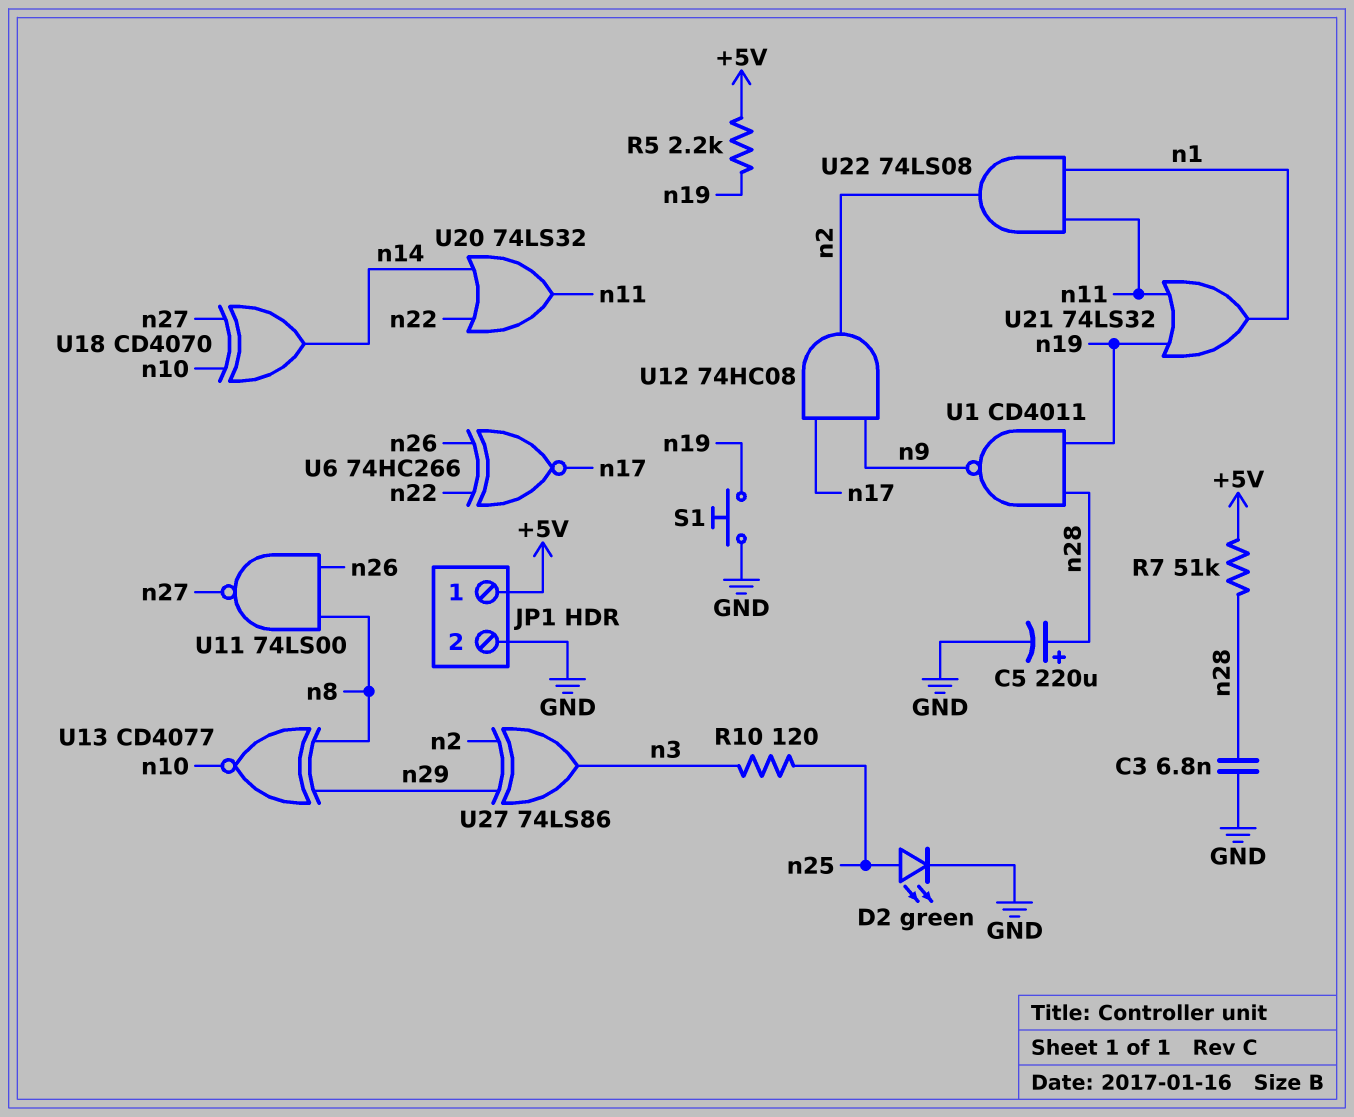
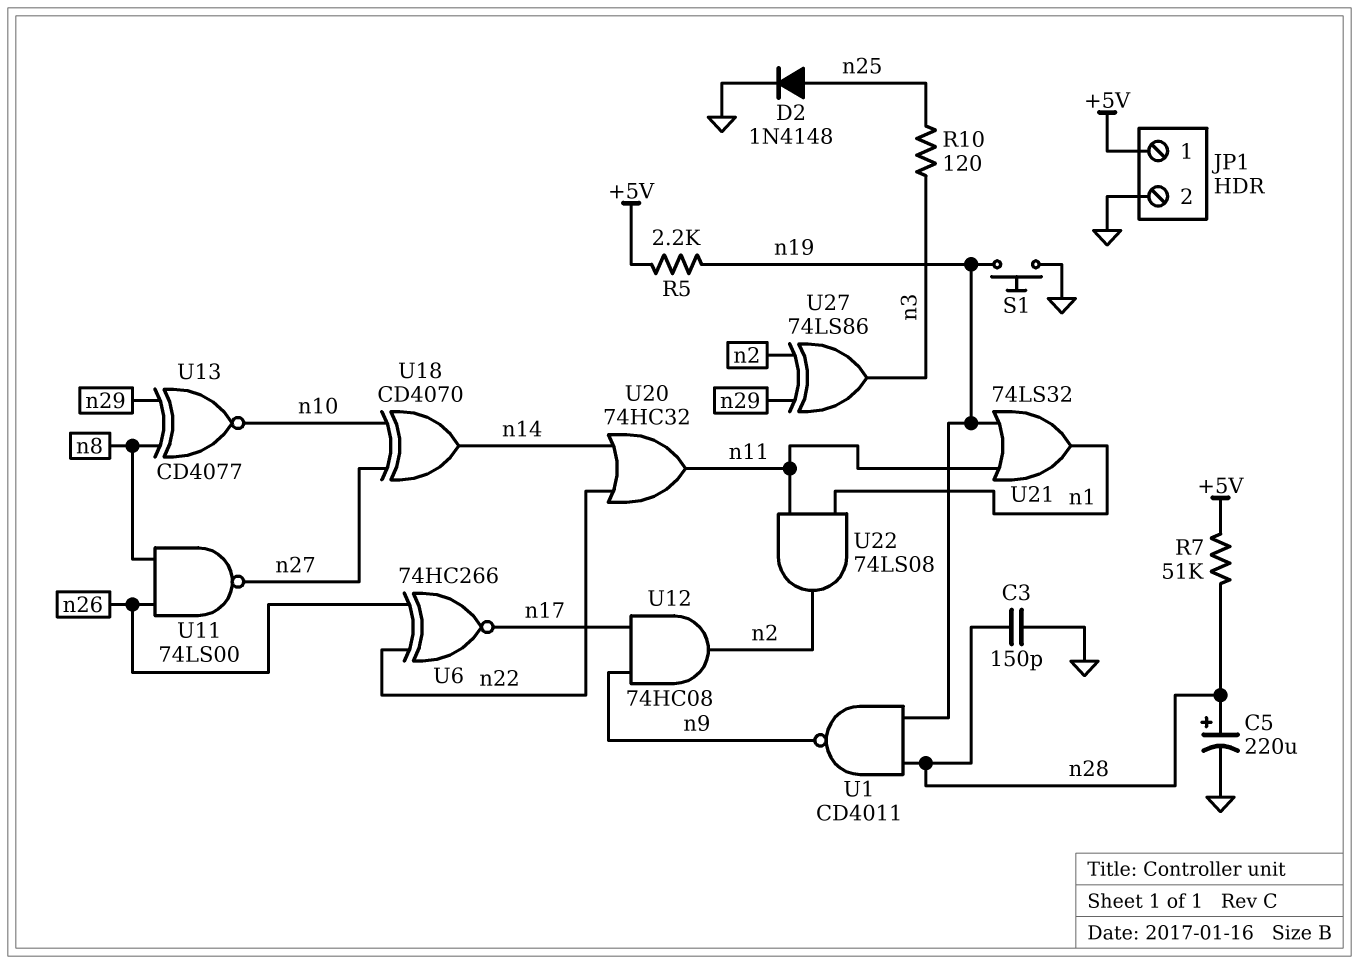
C3: 6.8nF (GND, n28) -> 150pF (GND, n28)
D2: LED green (A n25, K GND) -> diode 1N4148 (A n25, K GND)
U20: OR 74LS32 (in n14, in n22, out n11) -> OR 74HC32 (in n14, in n22, out n11)

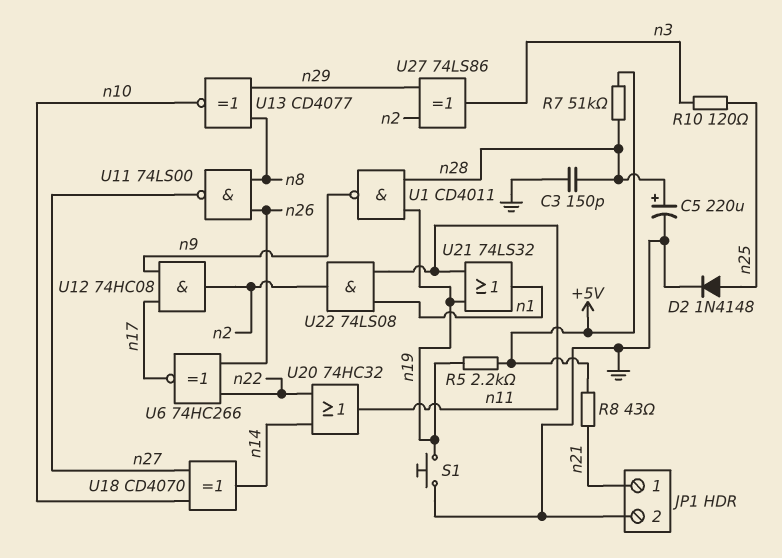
JP1 pin 1: +5V -> n21
R8: none -> 43 (+5V, n21)

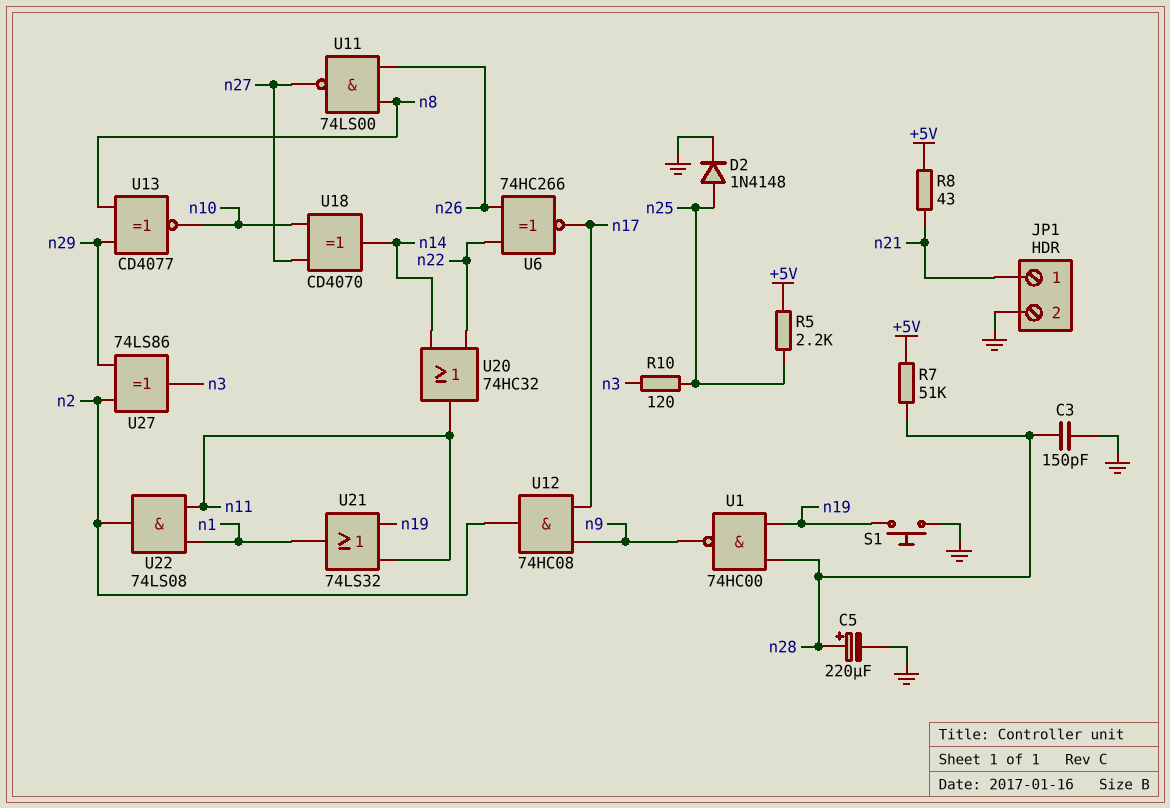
R5: 2.2k (+5V, n19) -> 2.2k (+5V, n25)
U1: NAND CD4011 (in n19, in n28, out n9) -> NAND 74HC00 (in n19, in n28, out n9)

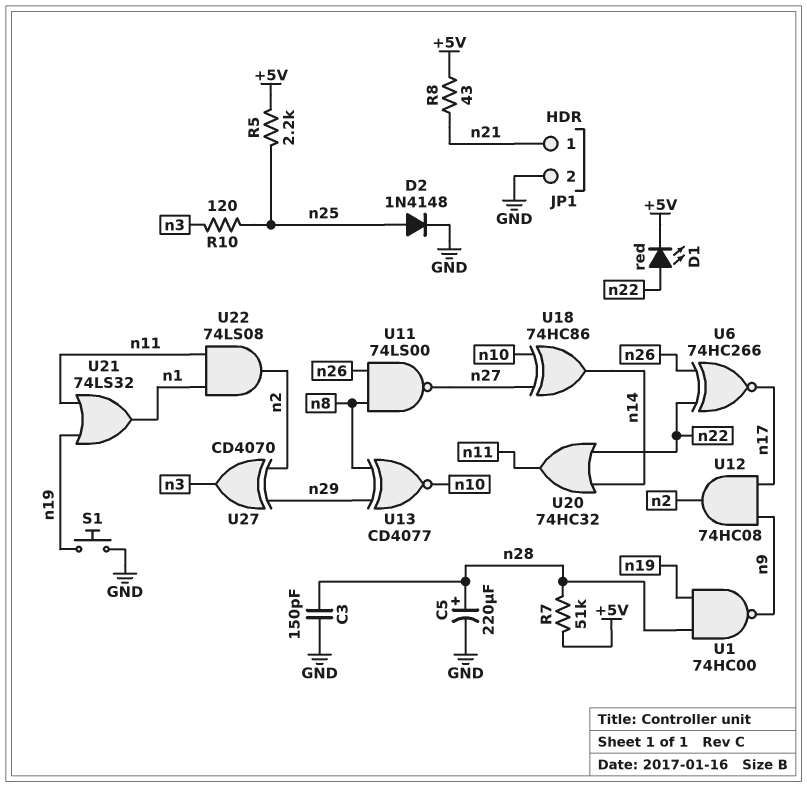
D1: none -> LED red (A n22, K +5V)
U18: XOR CD4070 (in n10, in n27, out n14) -> XOR 74HC86 (in n10, in n27, out n14)
U27: XOR 74LS86 (in n2, in n29, out n3) -> XOR CD4070 (in n2, in n29, out n3)

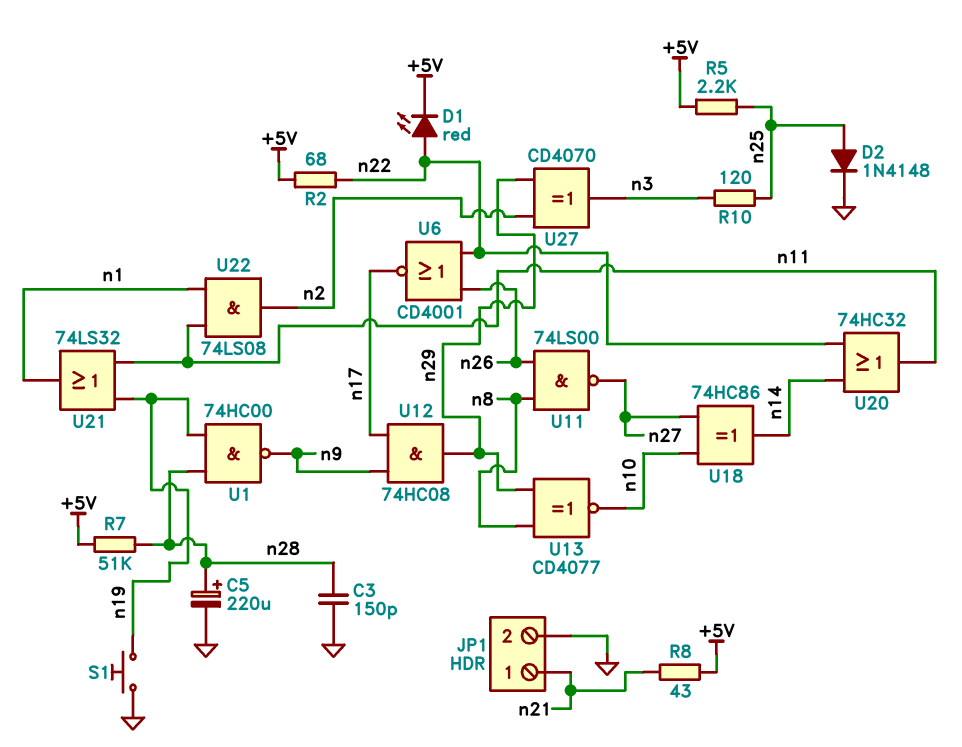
R2: none -> 68 (+5V, n22)
U6: XNOR 74HC266 (in n22, in n26, out n17) -> NOR CD4001 (in n22, in n26, out n17)
U12: AND 74HC08 (in n9, in n17, out n2) -> AND 74HC08 (in n9, in n17, out n29)

